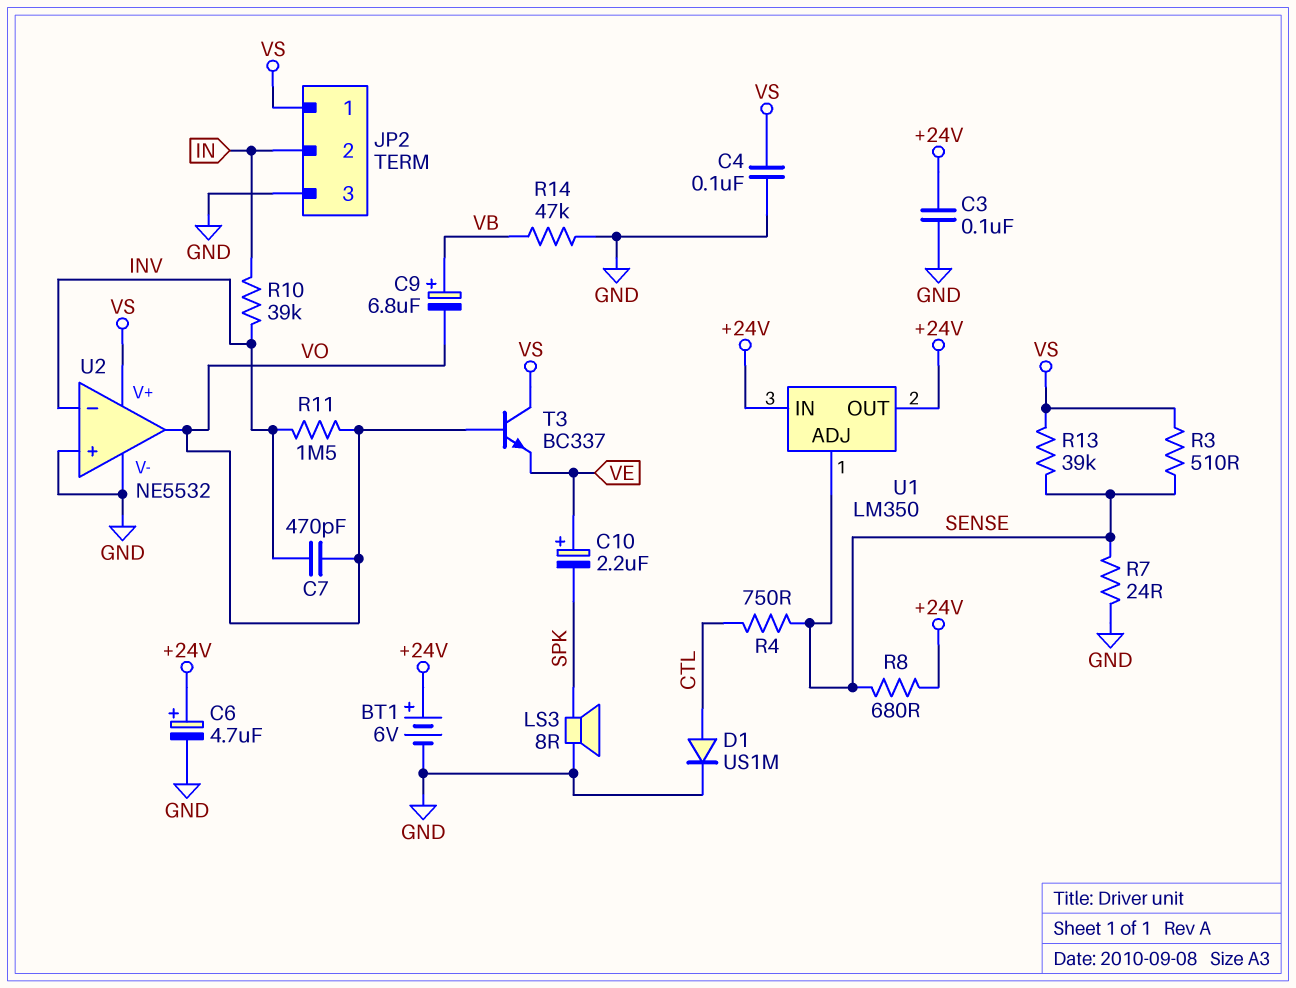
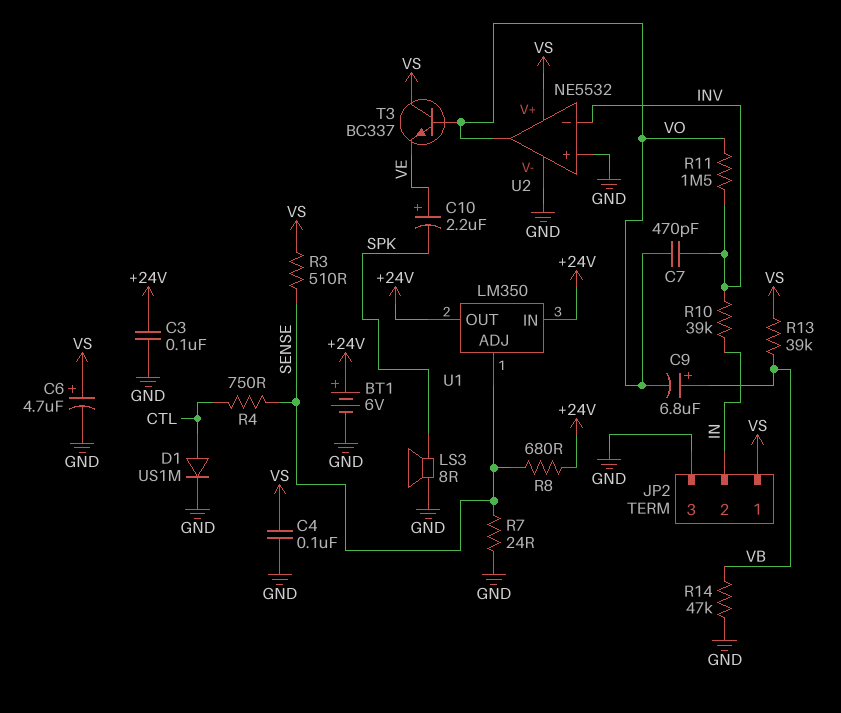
C6: 4.7uF (plus +24V, minus GND) -> 4.7uF (plus VS, minus GND)
R13: 39k (SENSE, VS) -> 39k (VB, VS)

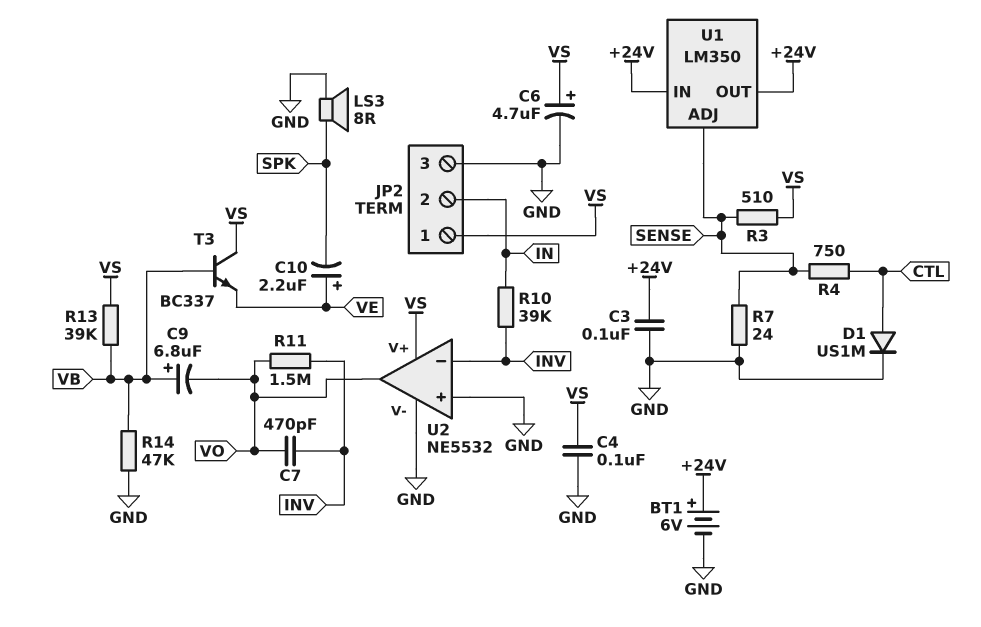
R8: 680 (+24V, SENSE) -> none
T3: NPN BC337 (B VO, C VS, E VE) -> NPN BC337 (B VB, C VS, E VE)

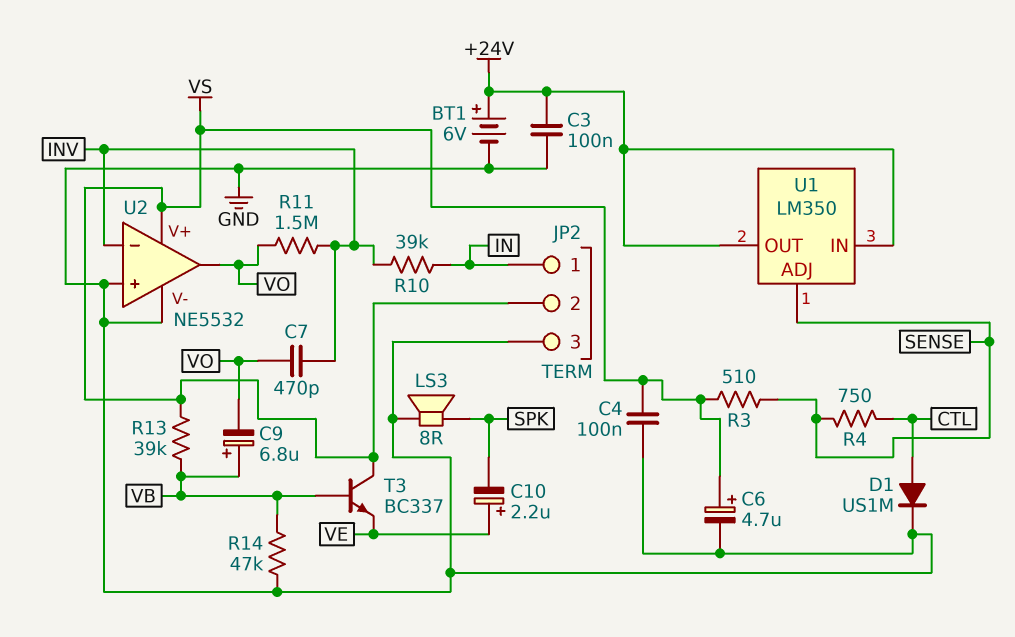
JP2 pin 1: VS -> IN
JP2 pin 2: IN -> VS
R7: 24 (GND, SENSE) -> none

